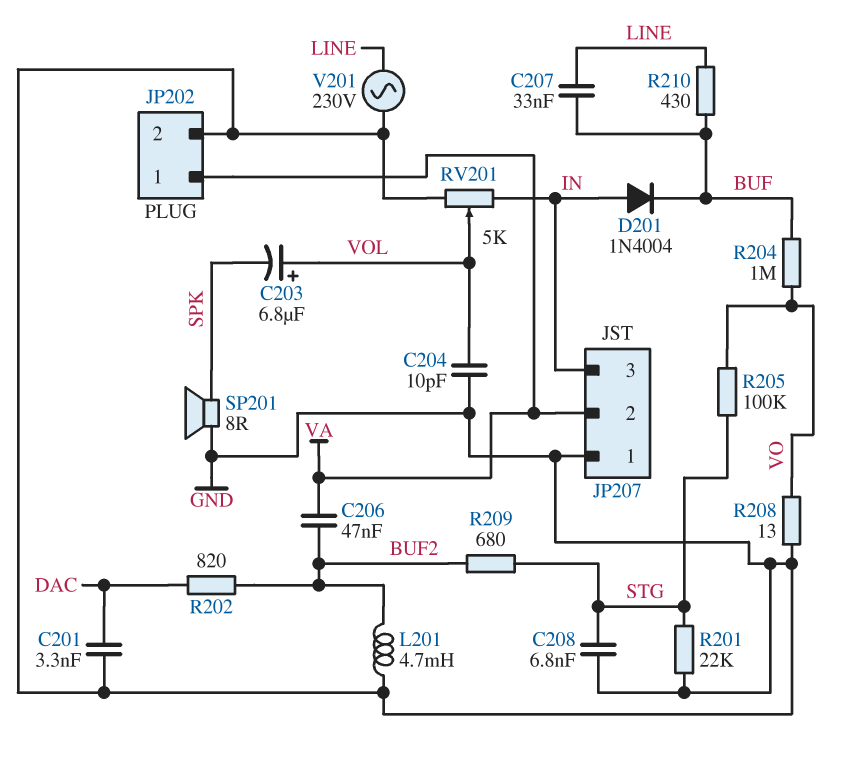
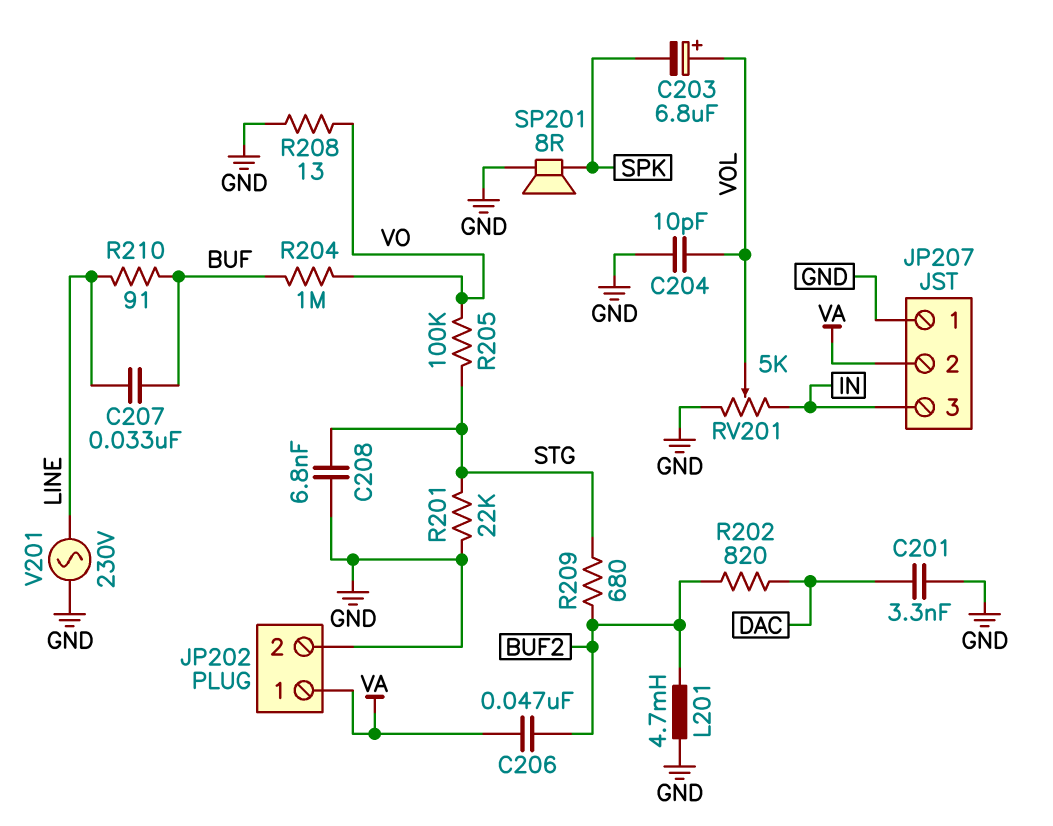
D201: diode 1N4004 (A IN, K BUF) -> none
R210: 430 (BUF, LINE) -> 91 (BUF, LINE)

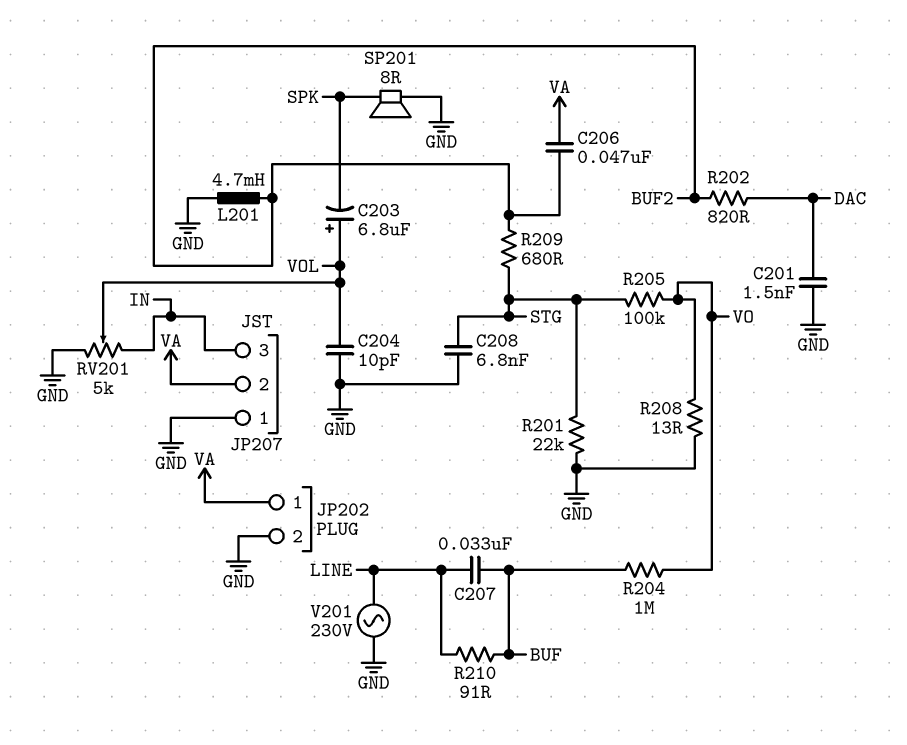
C201: 3.3nF (DAC, GND) -> 1.5nF (DAC, GND)

